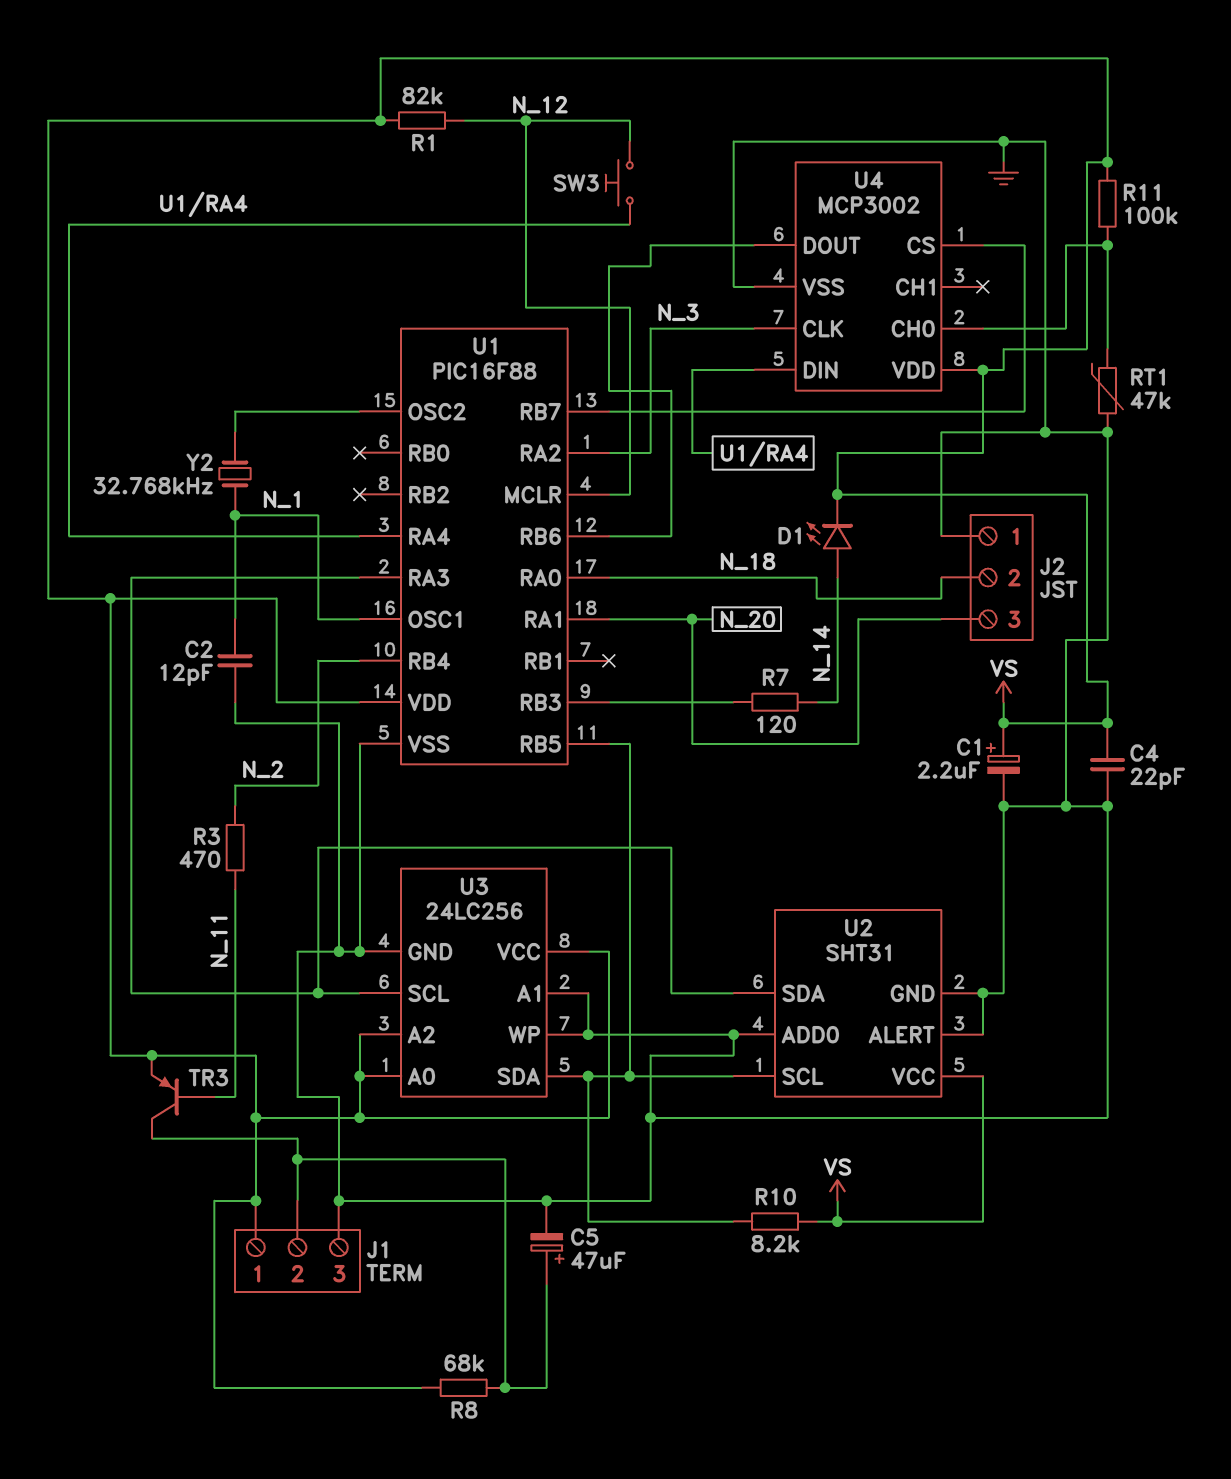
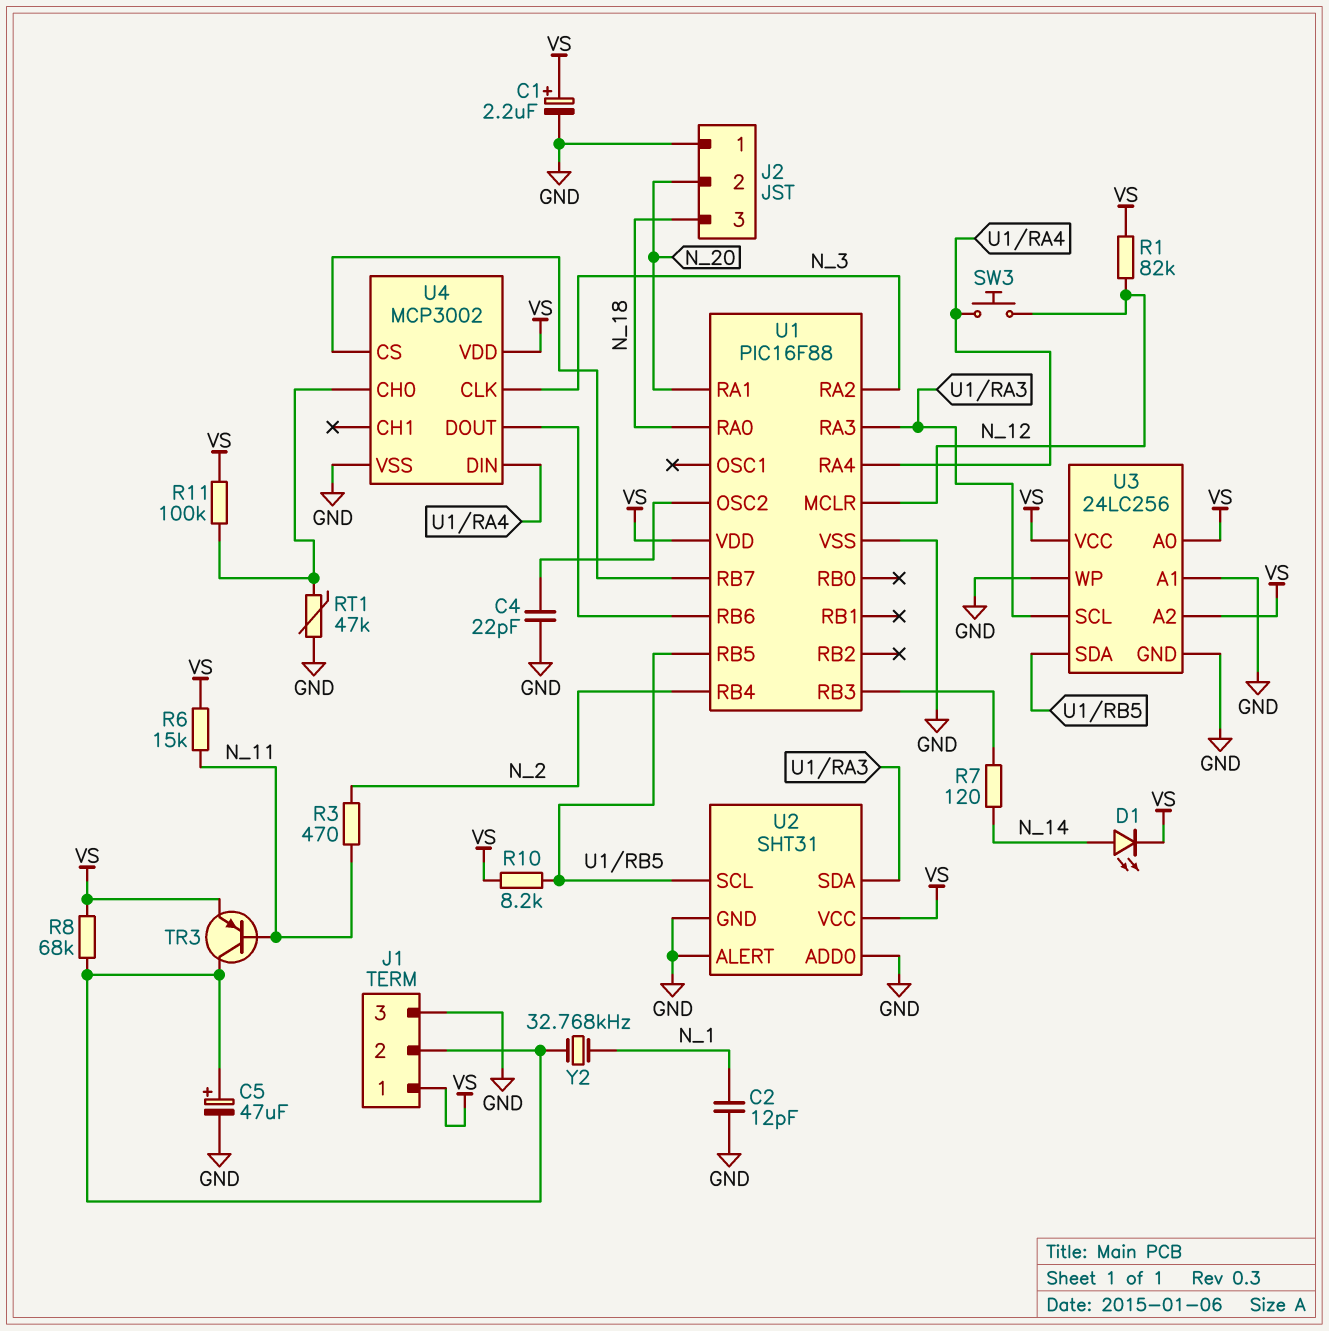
C4: 22pF (GND, VS) -> 22pF (GND, U1/OSC2)
J2 pin 2: N_18 -> N_20
J2 pin 3: N_20 -> N_18
R6: none -> 15k (N_11, VS)
U1 pin OSC1: N_1 -> none
Y2: 32.768kHz (N_1, U1/OSC2) -> 32.768kHz (J1/2, N_1)

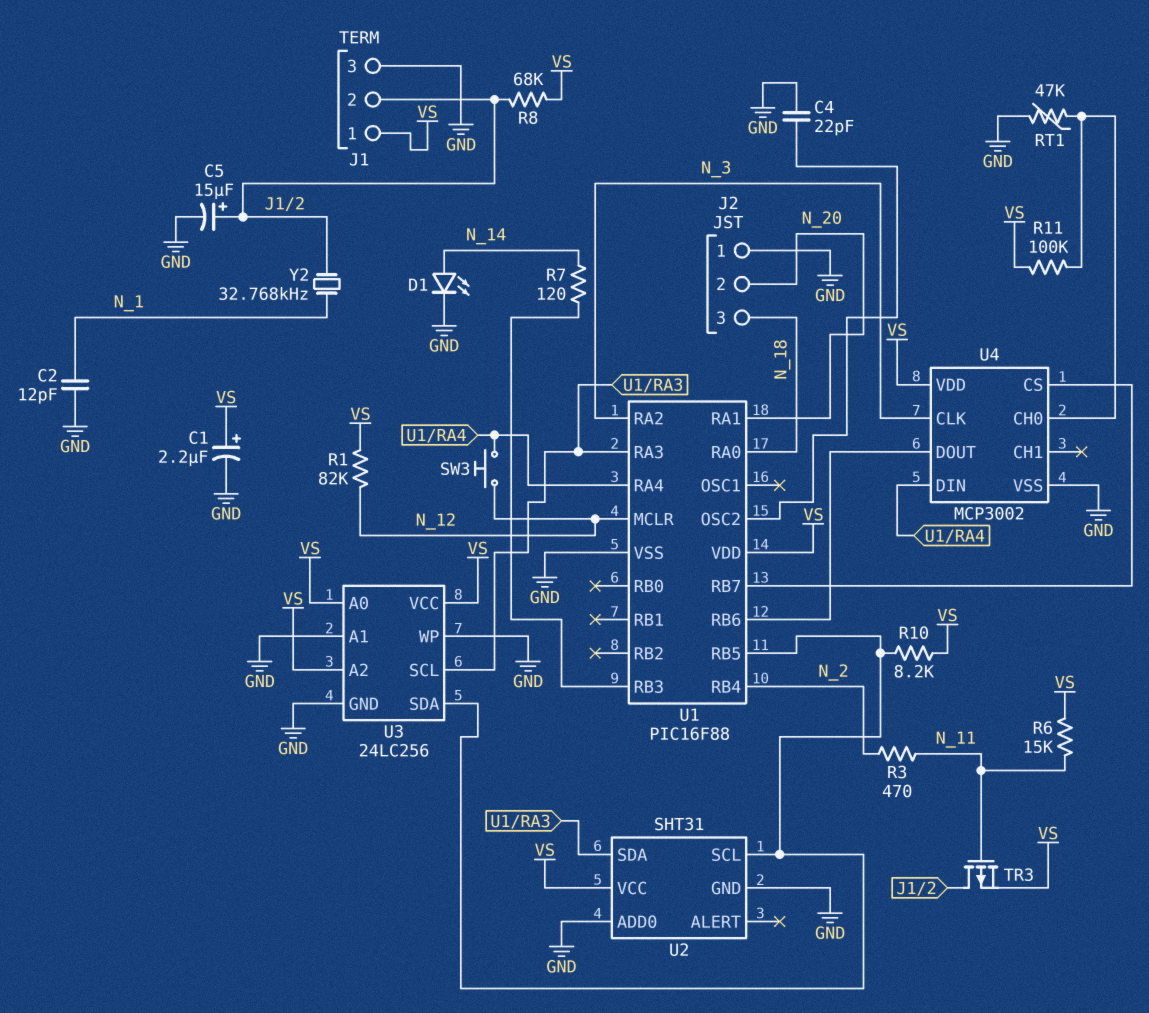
C5: 47uF (plus J1/2, minus GND) -> 15uF (plus J1/2, minus GND)
D1: LED (A N_14, K VS) -> LED (A N_14, K GND)
TR3: PNP (B N_11, C J1/2, E VS) -> PMOS (G N_11, D J1/2, S VS)
U2 pin ALERT: GND -> none

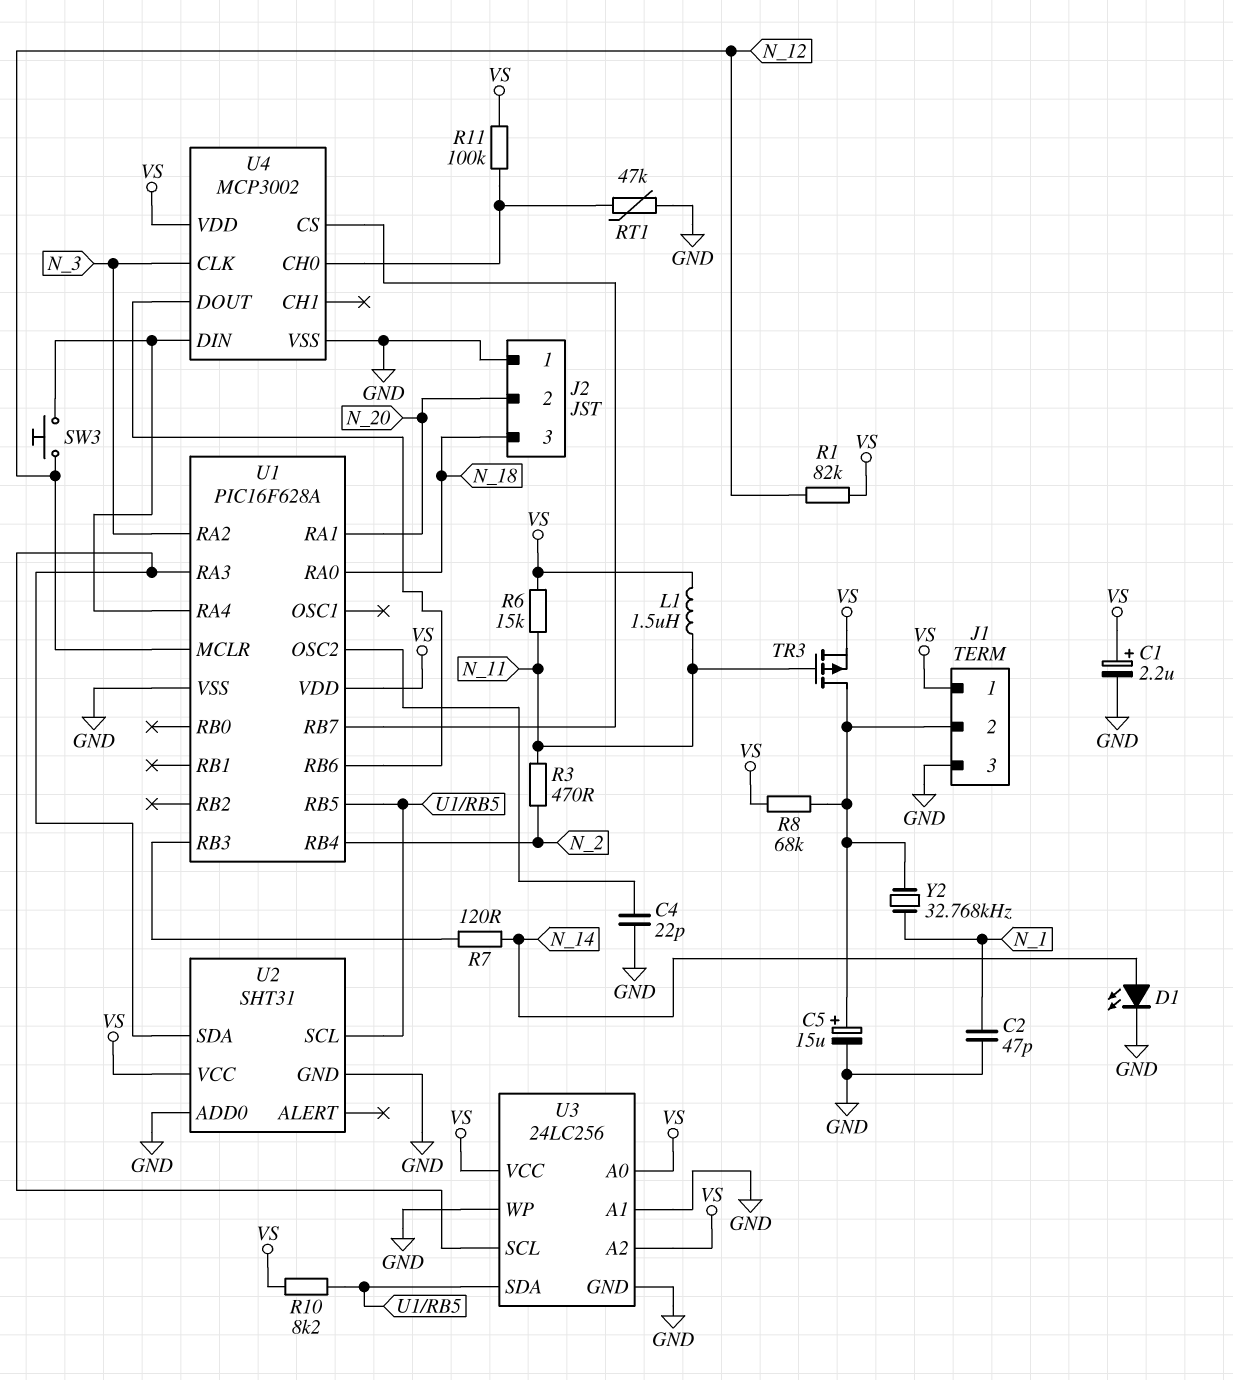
C2: 12pF (GND, N_1) -> 47pF (GND, N_1)
L1: none -> 1.5uH (N_11, VS)
U1: PIC16F88 -> PIC16F628A

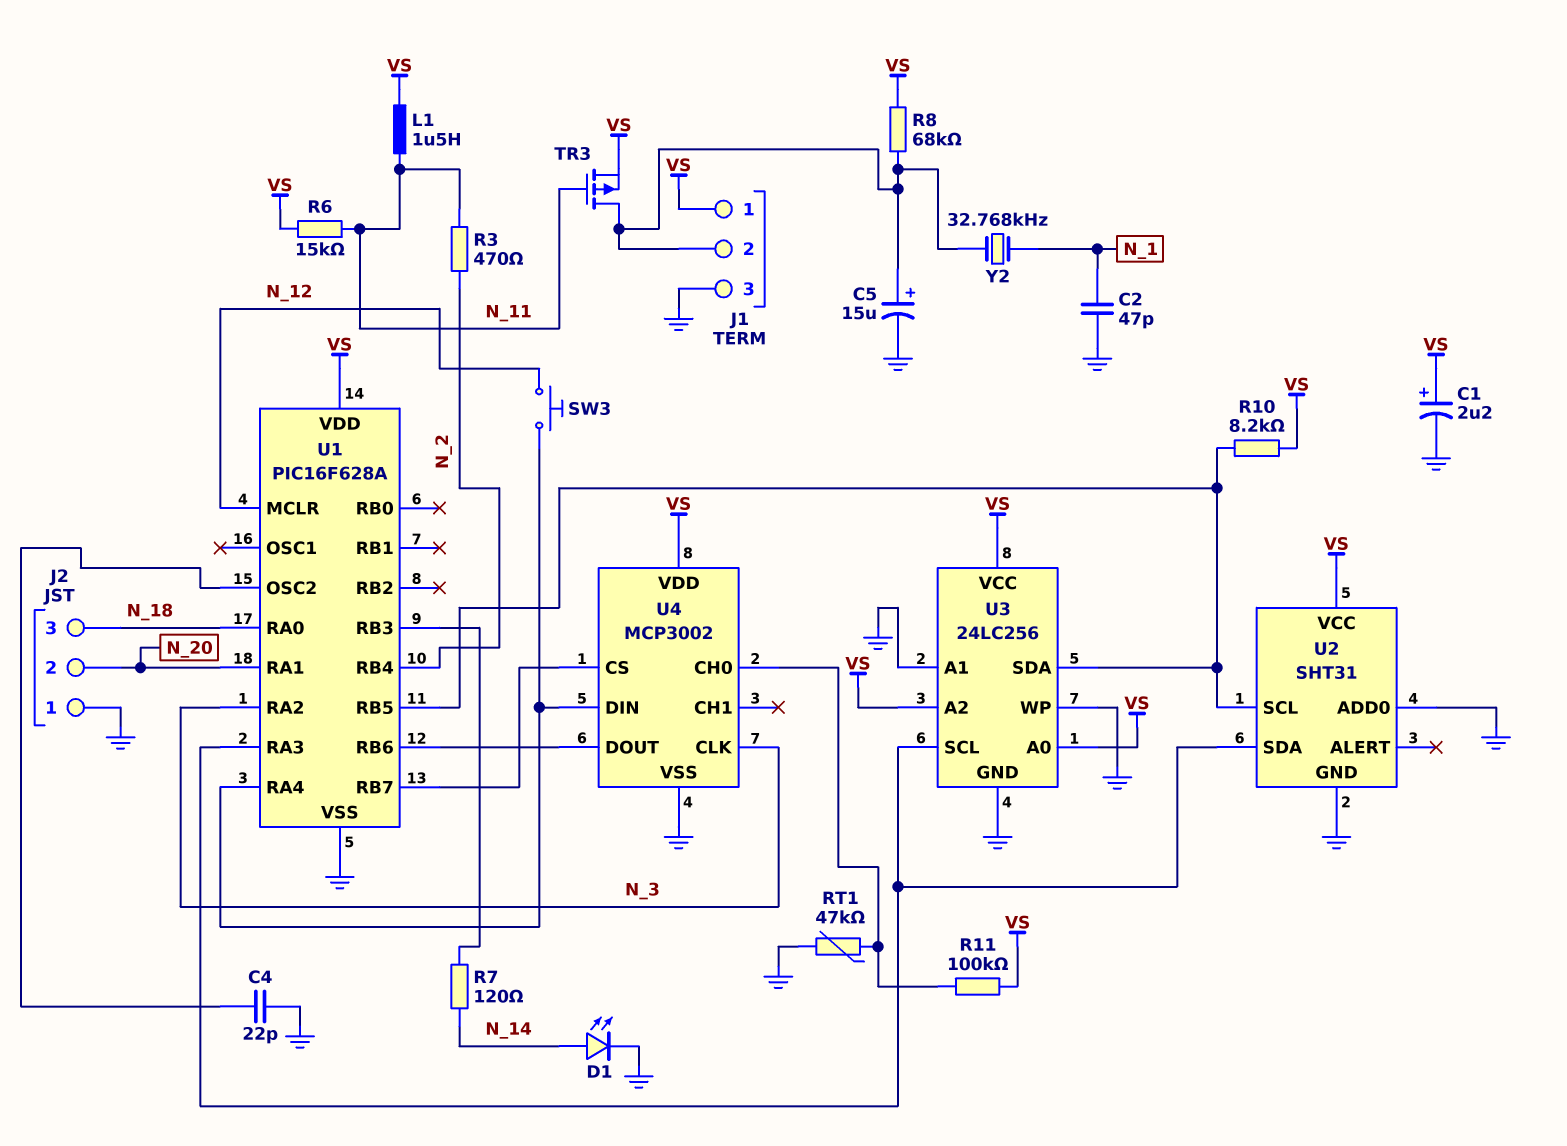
R1: 82k (N_12, VS) -> none

